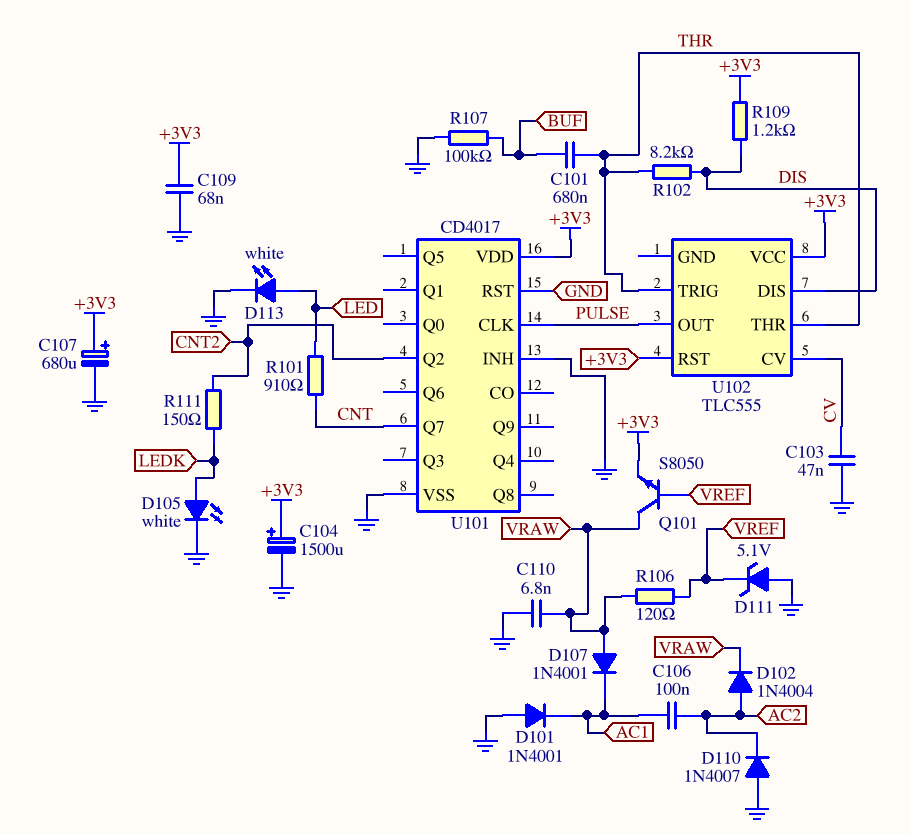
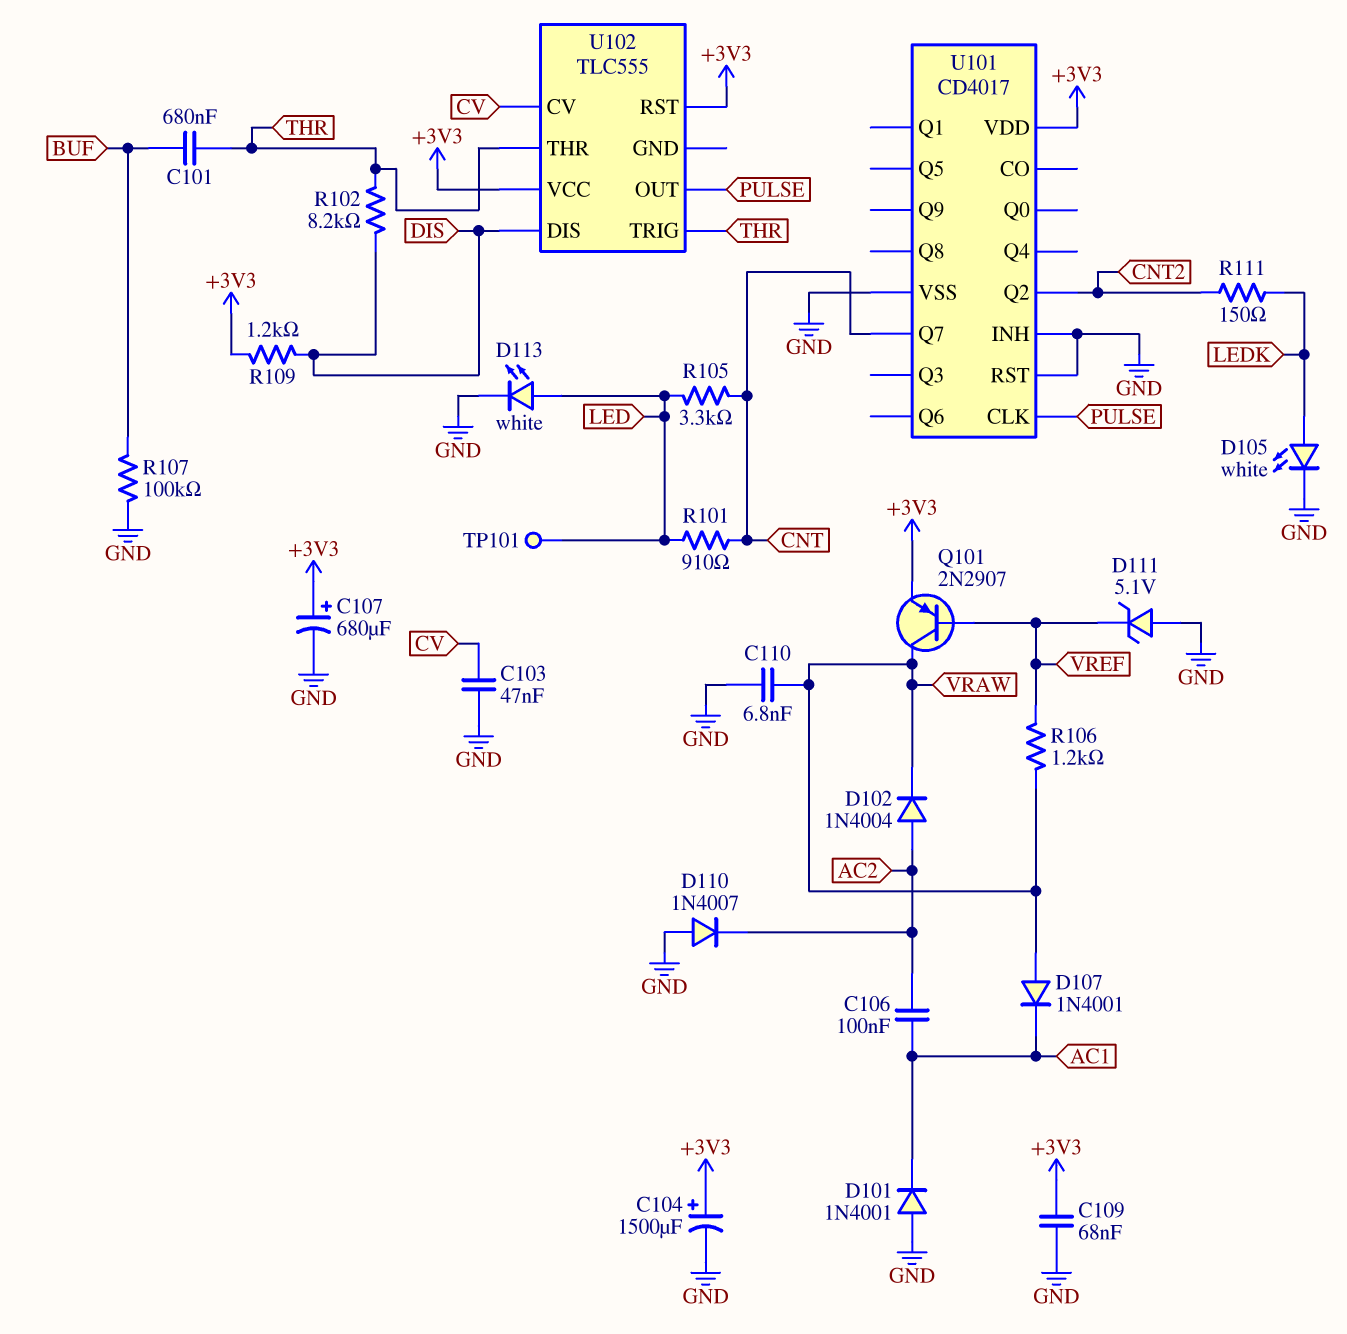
Q101: NPN S8050 (B VREF, C VRAW, E +3V3) -> PNP 2N2907 (B VREF, C VRAW, E +3V3)
R105: none -> 3.3k (CNT, LED)
R106: 120 (VRAW, VREF) -> 1.2k (VRAW, VREF)
TP101: none -> test point (LED)

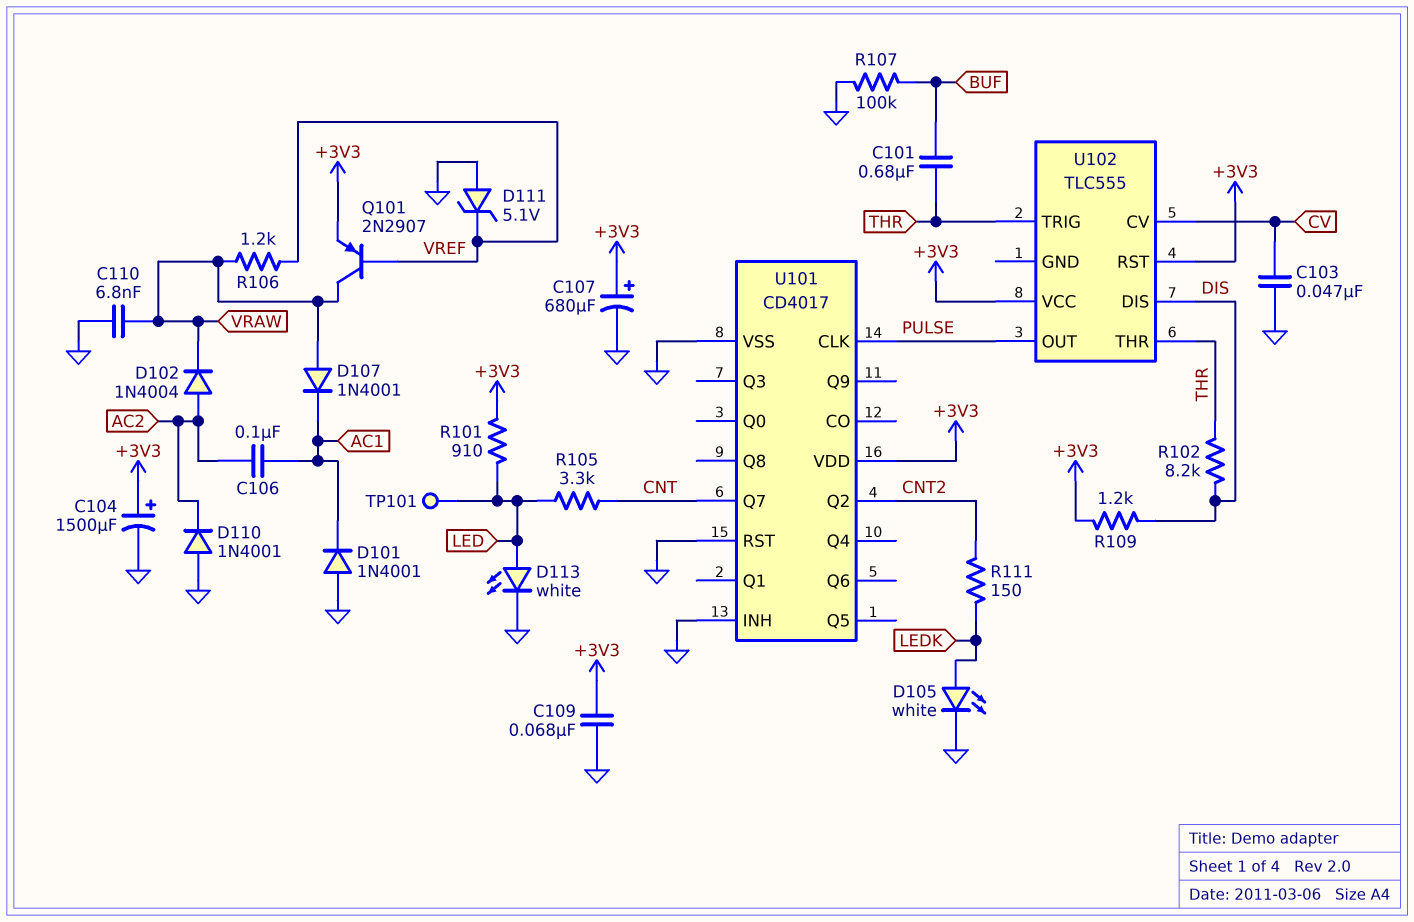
D110: diode 1N4007 (A GND, K AC2) -> diode 1N4001 (A GND, K AC2)
R101: 910 (CNT, LED) -> 910 (+3V3, LED)

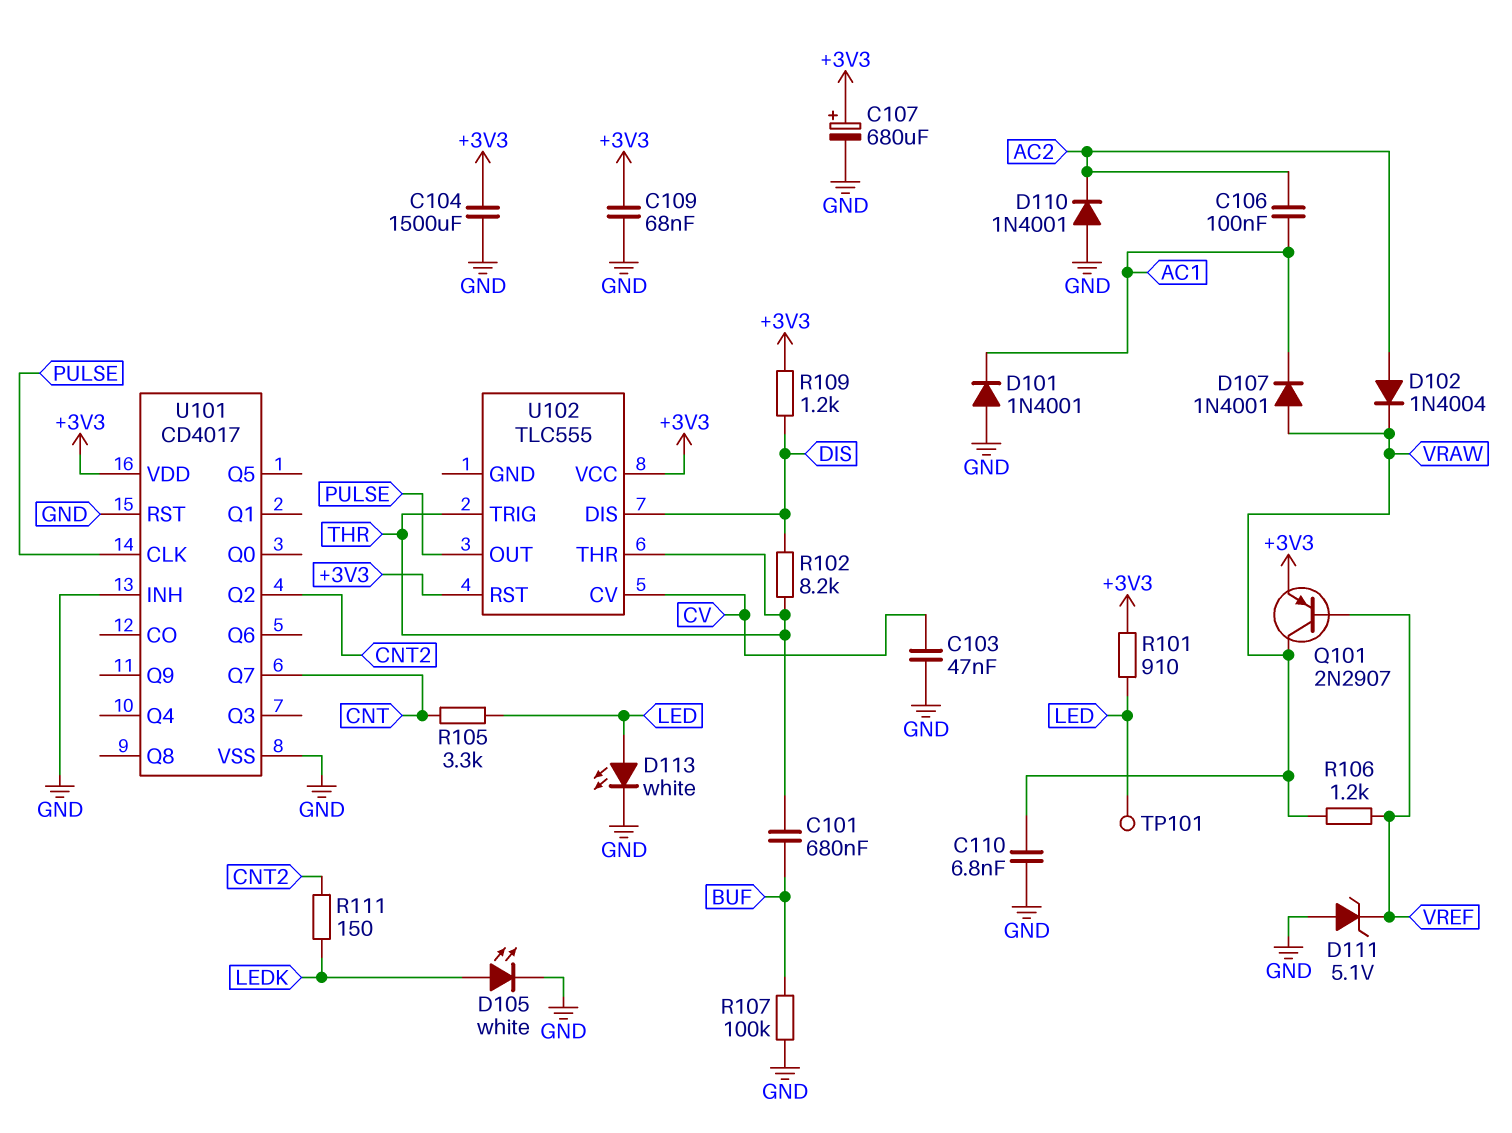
C104: 1500uF (plus +3V3, minus GND) -> 1500uF (+3V3, GND)

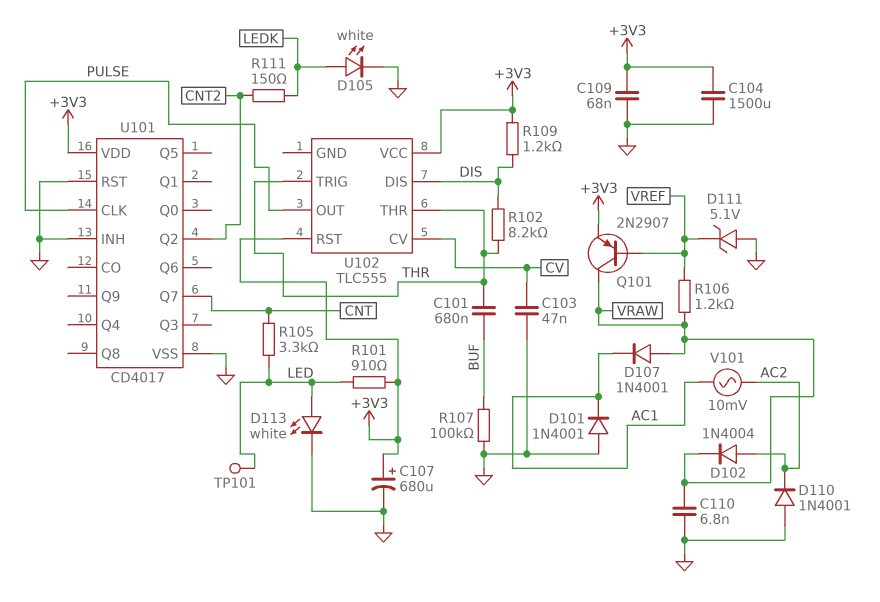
C106: 100nF (AC1, AC2) -> none
V101: none -> AC 10mV (AC1, AC2)

